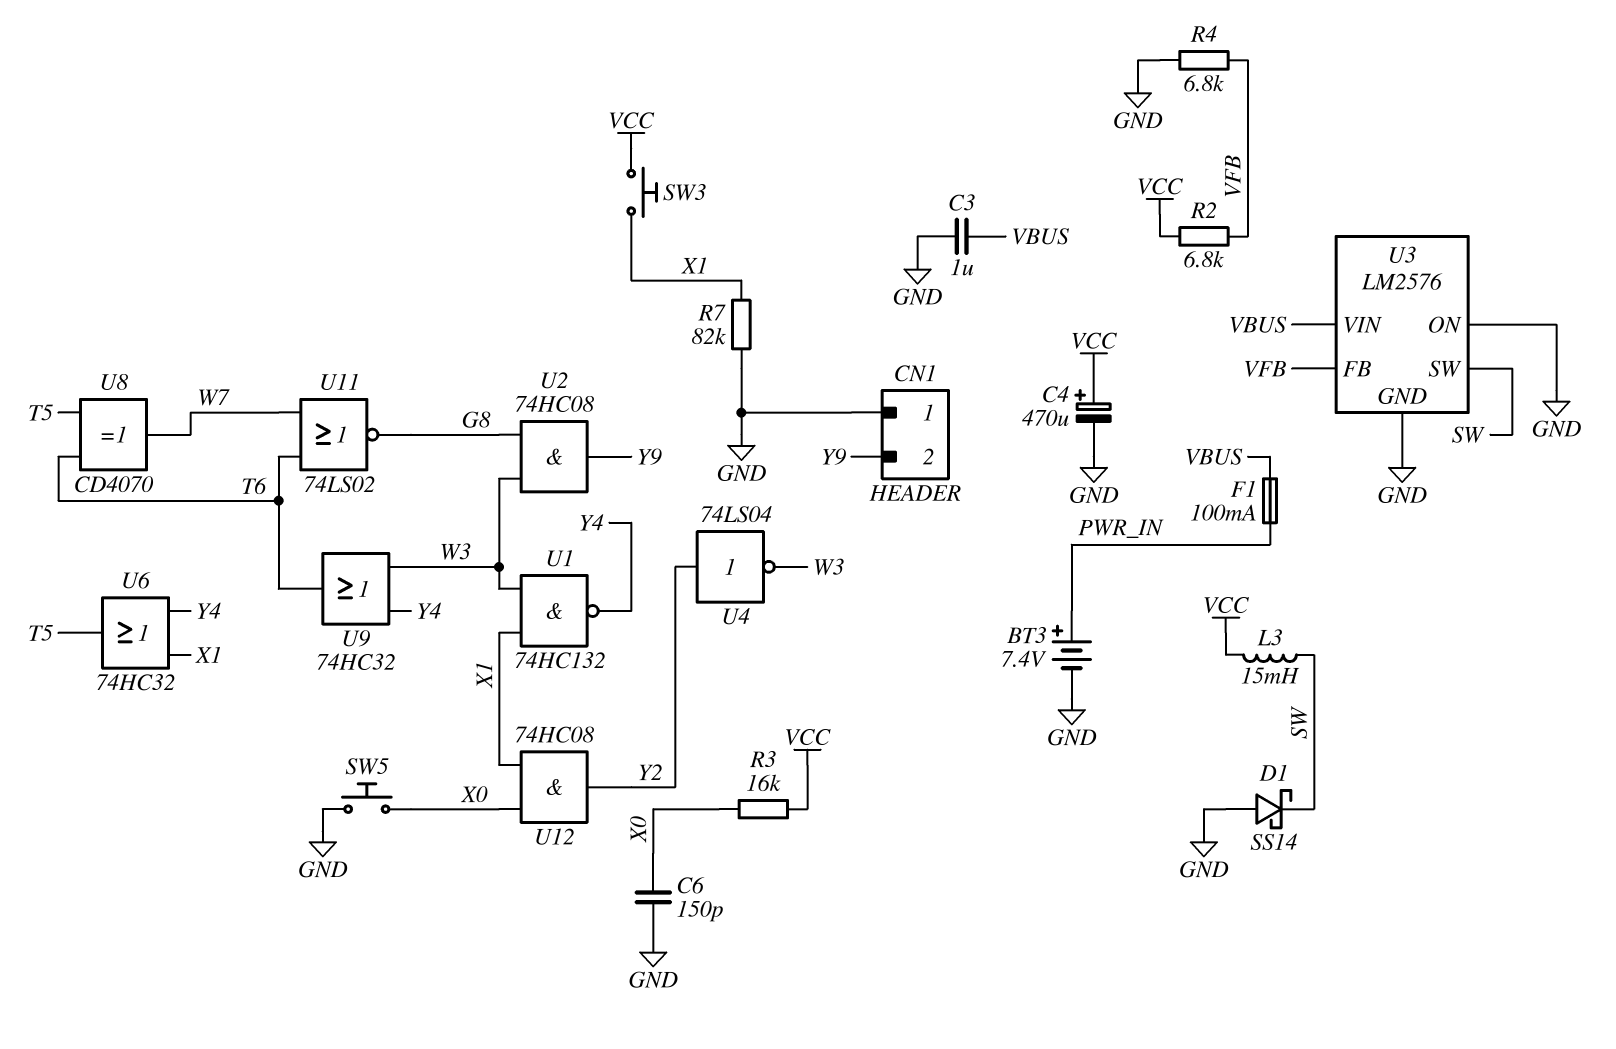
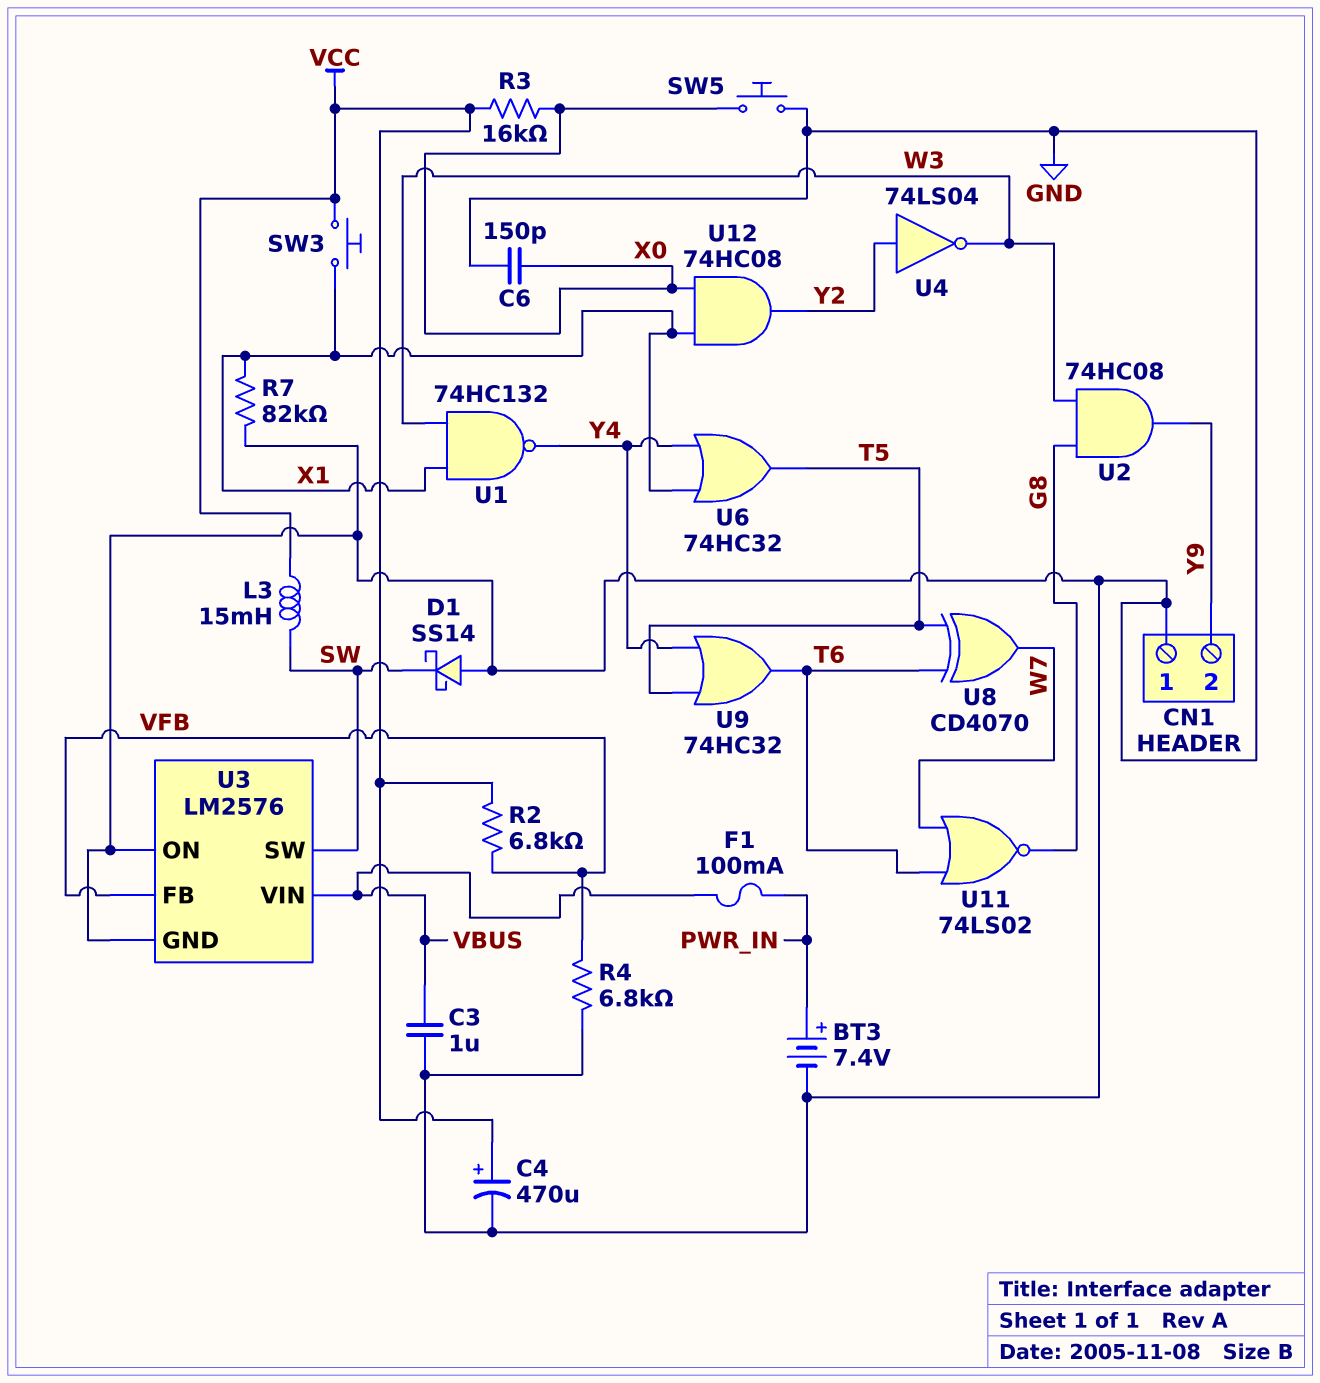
U9: OR 74HC32 (in W3, in Y4, out T6) -> OR 74HC32 (in T5, in Y4, out T6)

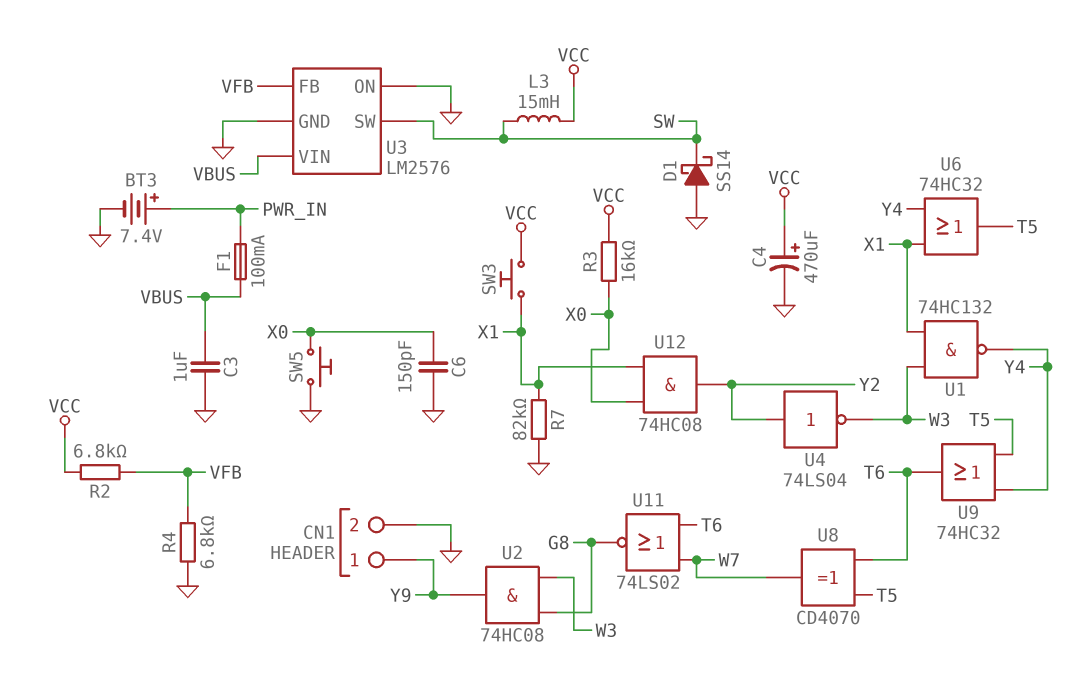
CN1 pin 1: GND -> Y9
CN1 pin 2: Y9 -> GND

